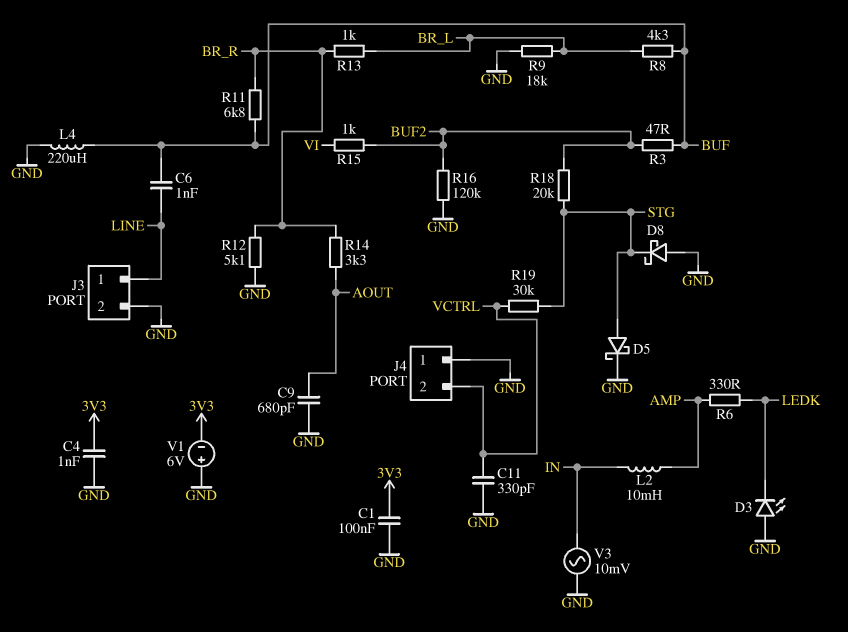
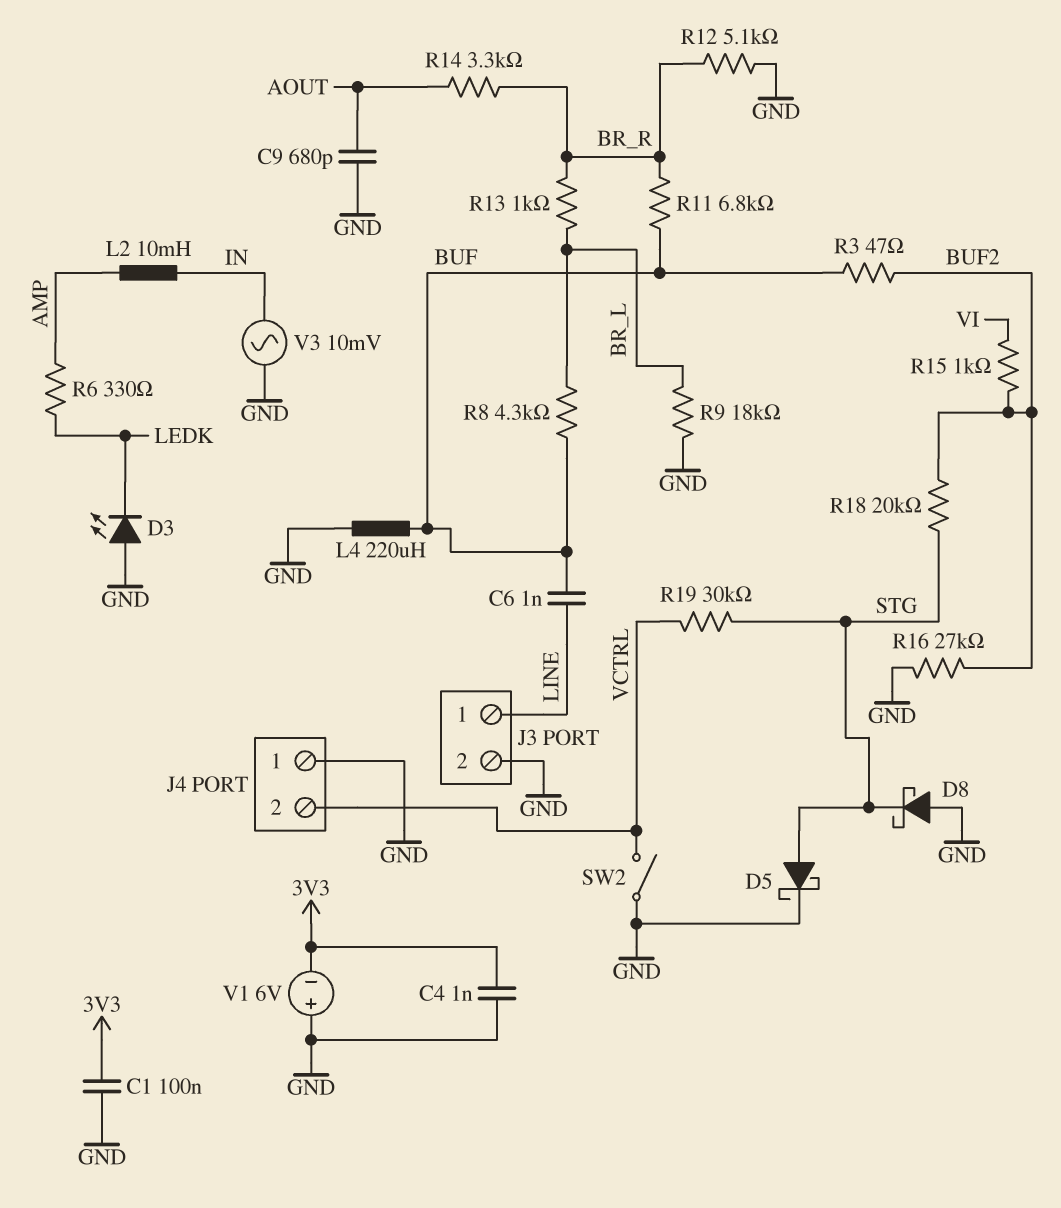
C11: 330pF (GND, VCTRL) -> none
R16: 120k (BUF2, GND) -> 27k (BUF2, GND)
SW2: none -> switch (GND, VCTRL)

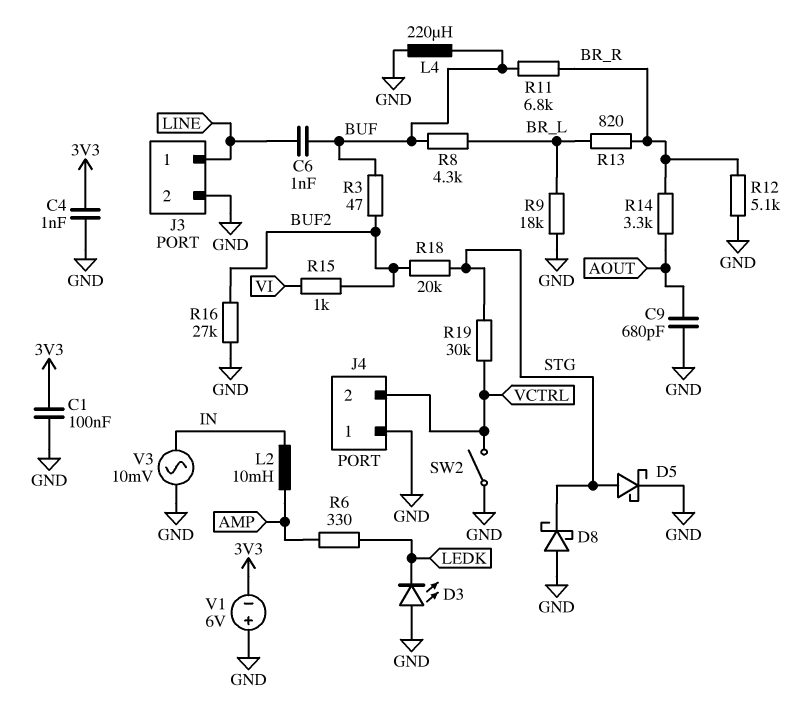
R13: 1k (BR_L, BR_R) -> 820 (BR_L, BR_R)

